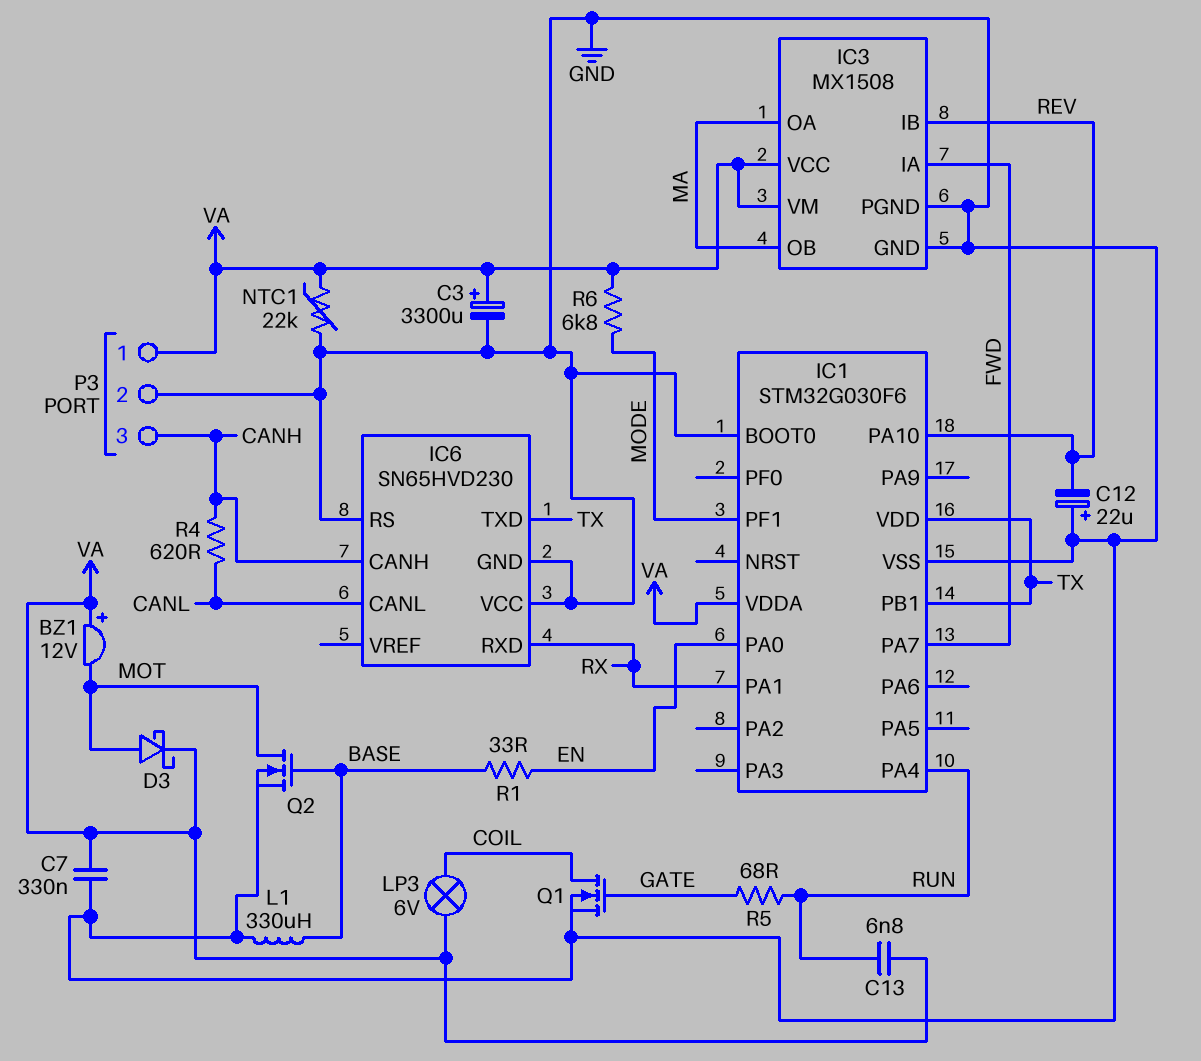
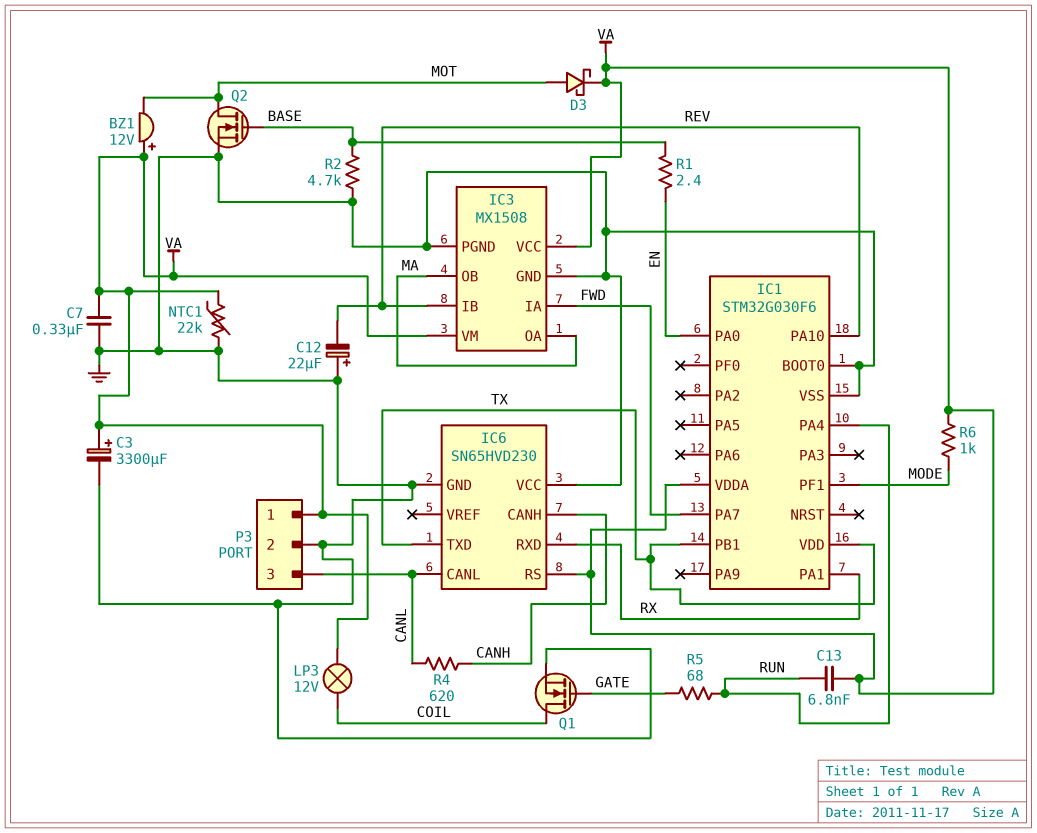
IC6 pin RS: GND -> VA
L1: 330uH (BASE, GND) -> none
LP3: lamp 6V (COIL, VA) -> lamp 12V (COIL, VA)
P3 pin 3: CANH -> CANL
R1: 33 (BASE, EN) -> 2.4 (BASE, EN)
R2: none -> 4.7k (BASE, GND)
R6: 6.8k (MODE, VA) -> 1k (MODE, VA)

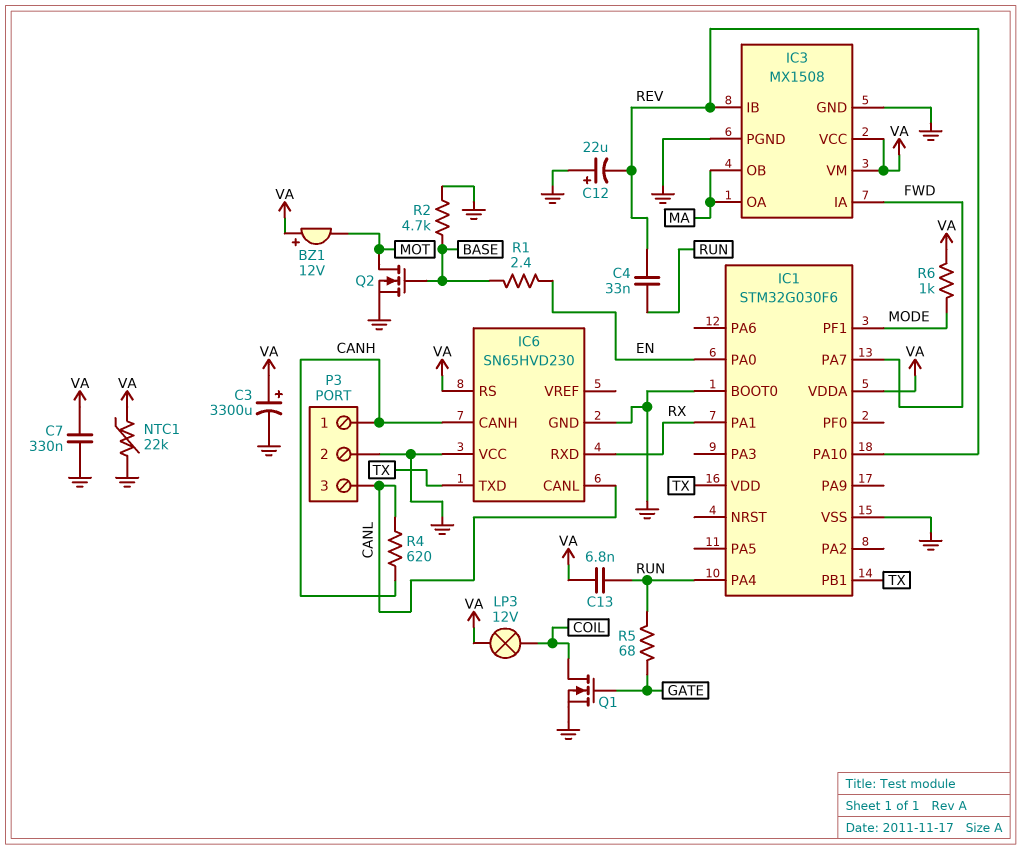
C4: none -> 33nF (REV, RUN)
D3: schottky (A MOT, K VA) -> none
P3 pin 1: VA -> CANH

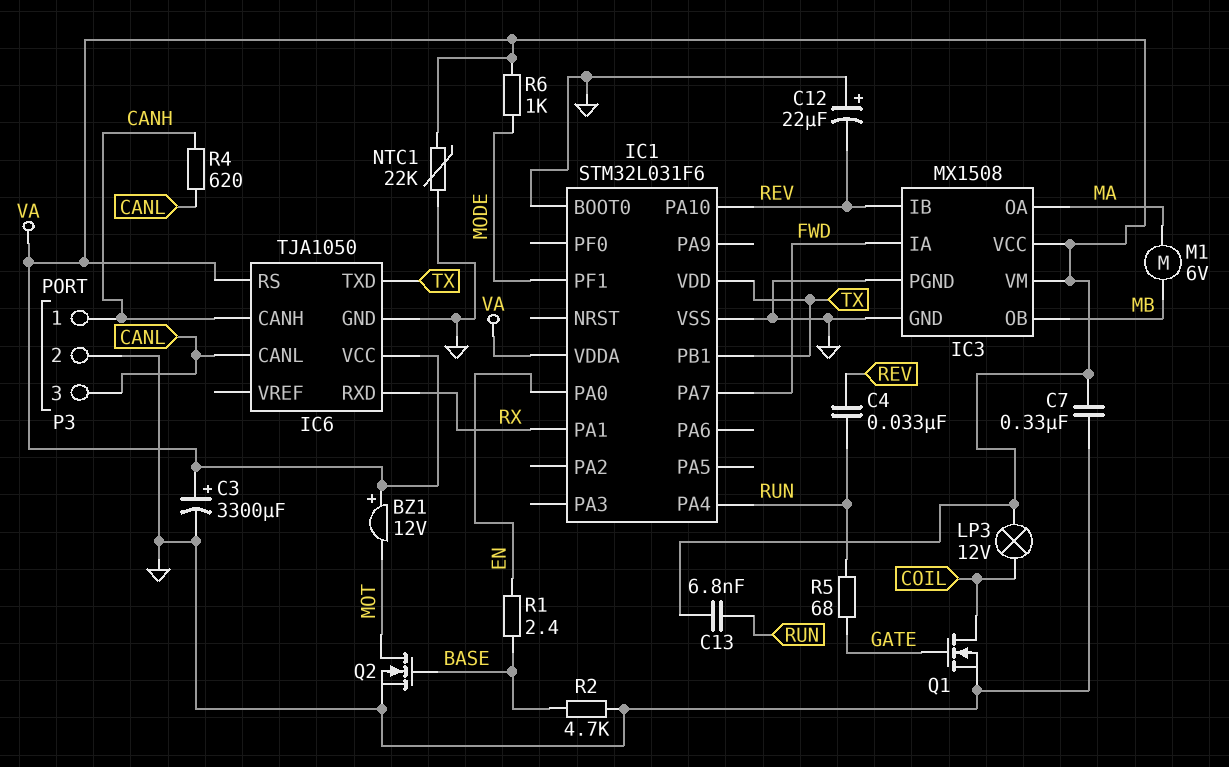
IC1: STM32G030F6 -> STM32L031F6
IC3 pin OB: MA -> MB
IC6: SN65HVD230 -> TJA1050
IC6 pin VCC: GND -> VA
M1: none -> motor 6V (MA, MB)

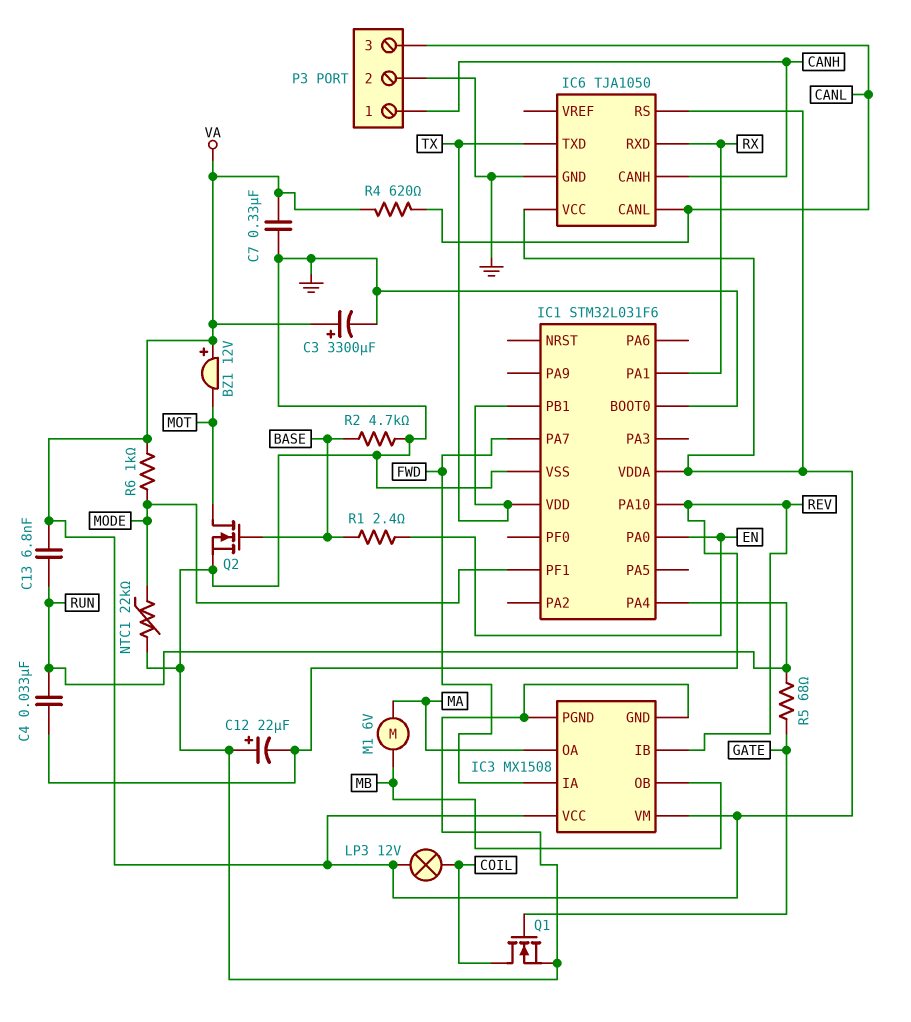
NTC1: 22k (GND, VA) -> 22k (GND, MODE)
R4: 620 (CANH, CANL) -> 620 (CANL, VA)

